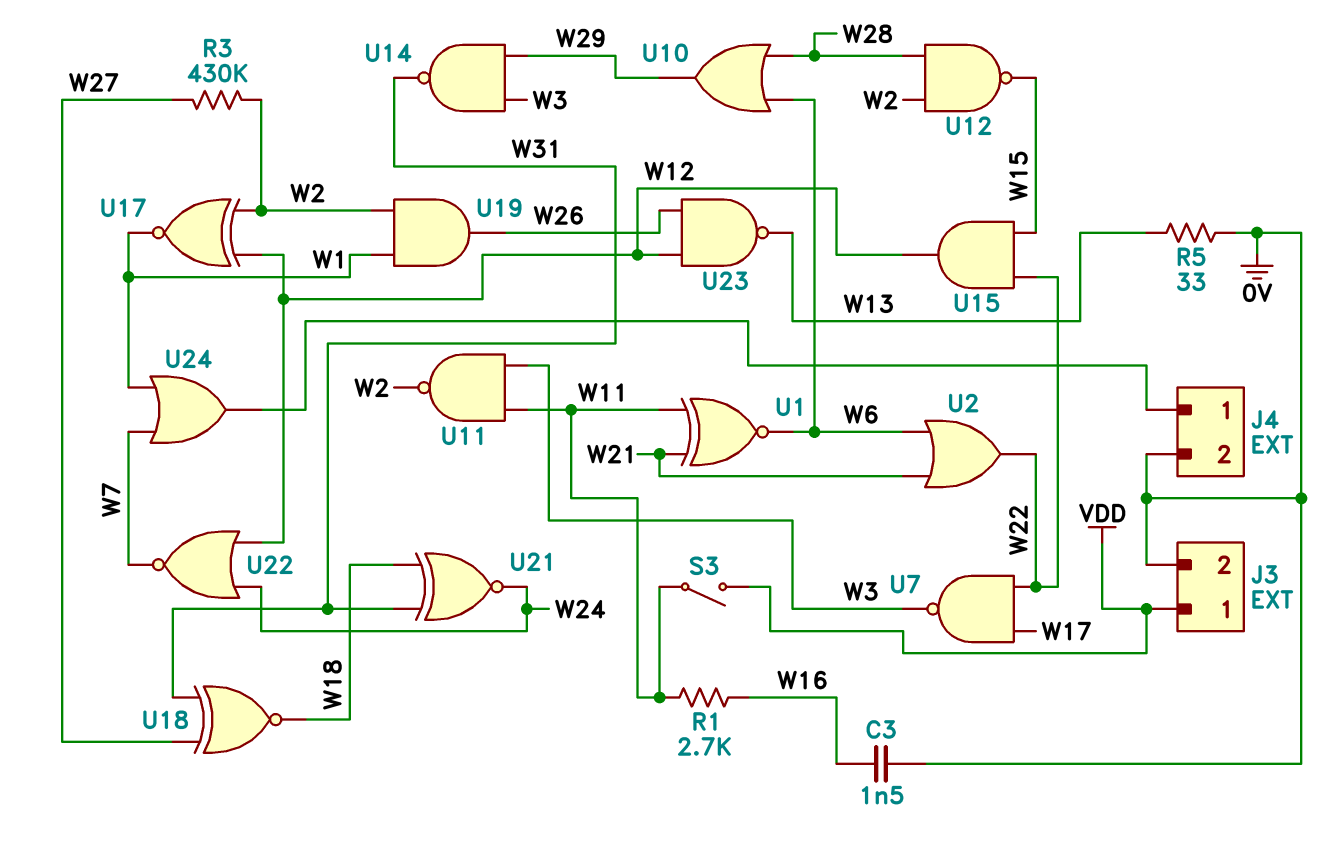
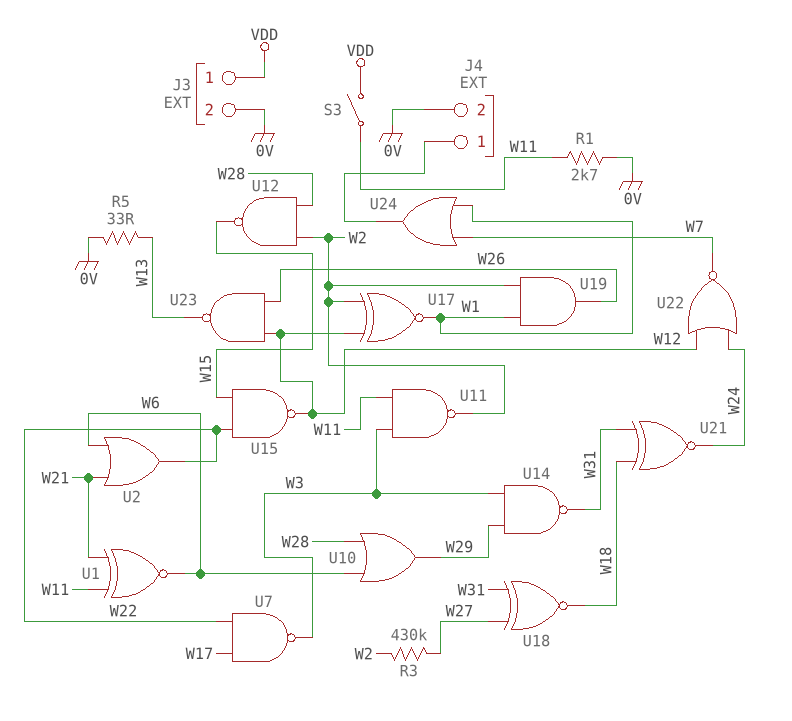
C3: 1.5nF (0V, W16) -> none
R1: 2.7k (W11, W16) -> 2.7k (0V, W11)
U15: AND (in W15, in W22, out W12) -> NAND (in W15, in W22, out W12)

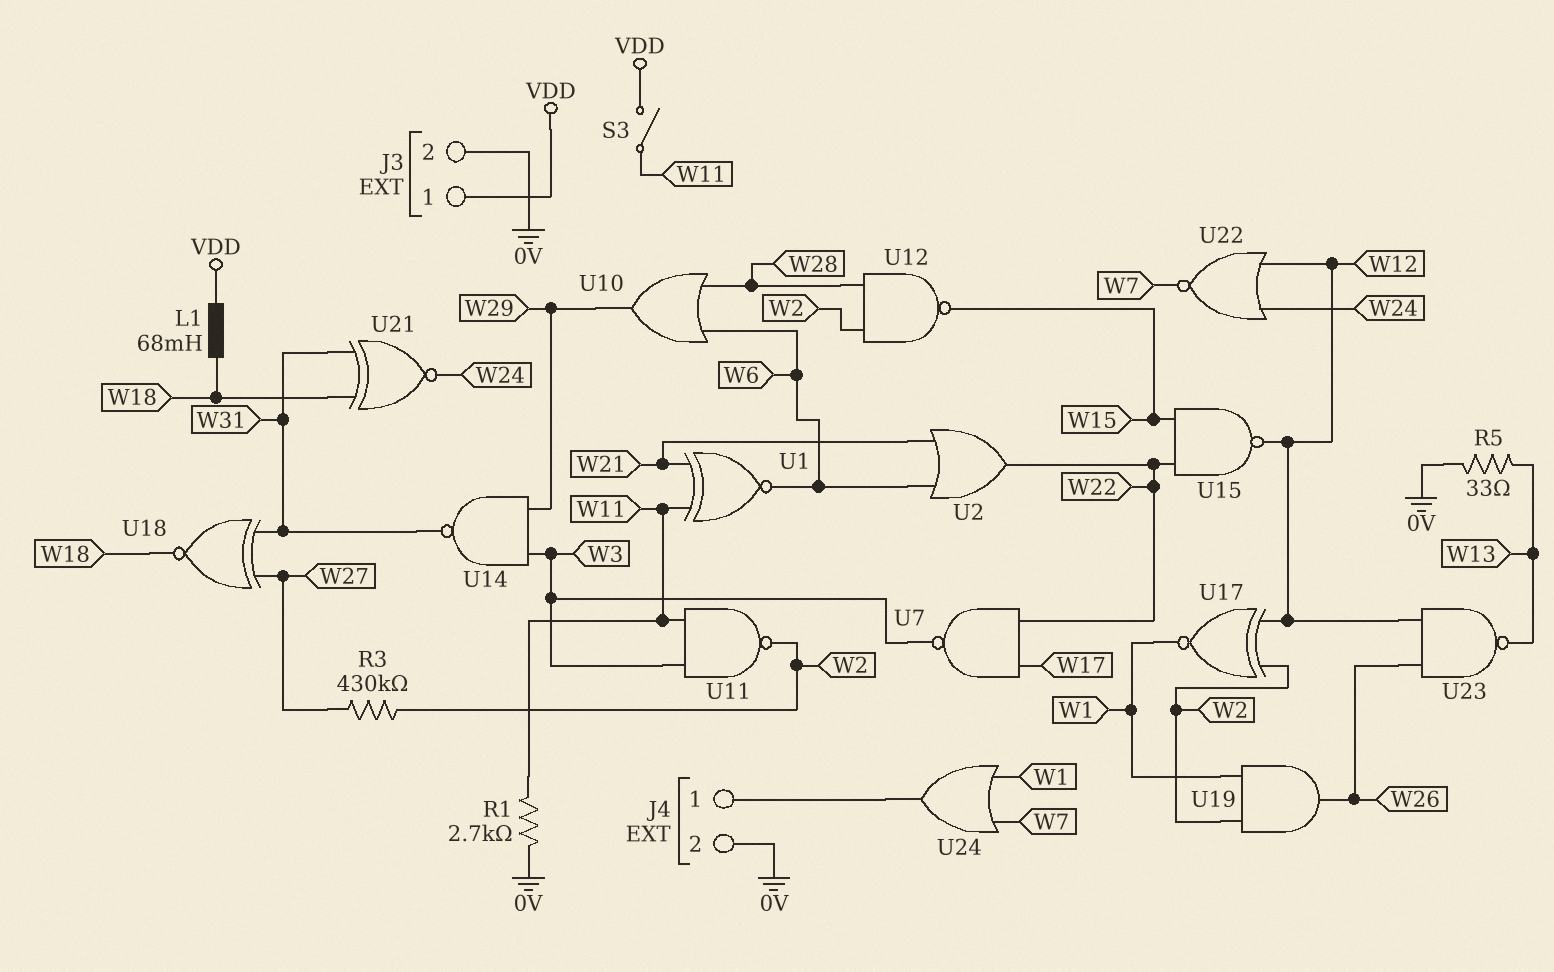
L1: none -> 68mH (VDD, W18)

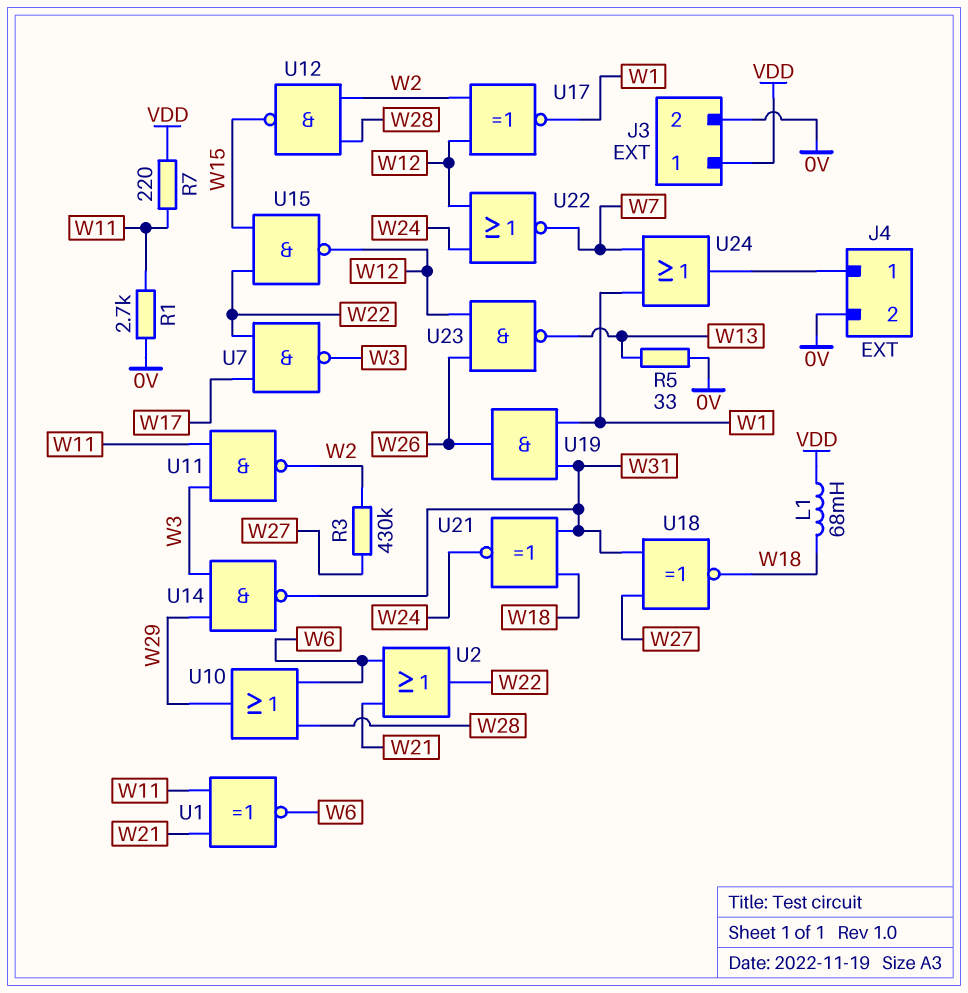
R7: none -> 220 (VDD, W11)
S3: switch (VDD, W11) -> none
U19: AND (in W1, in W2, out W26) -> AND (in W1, in W31, out W26)

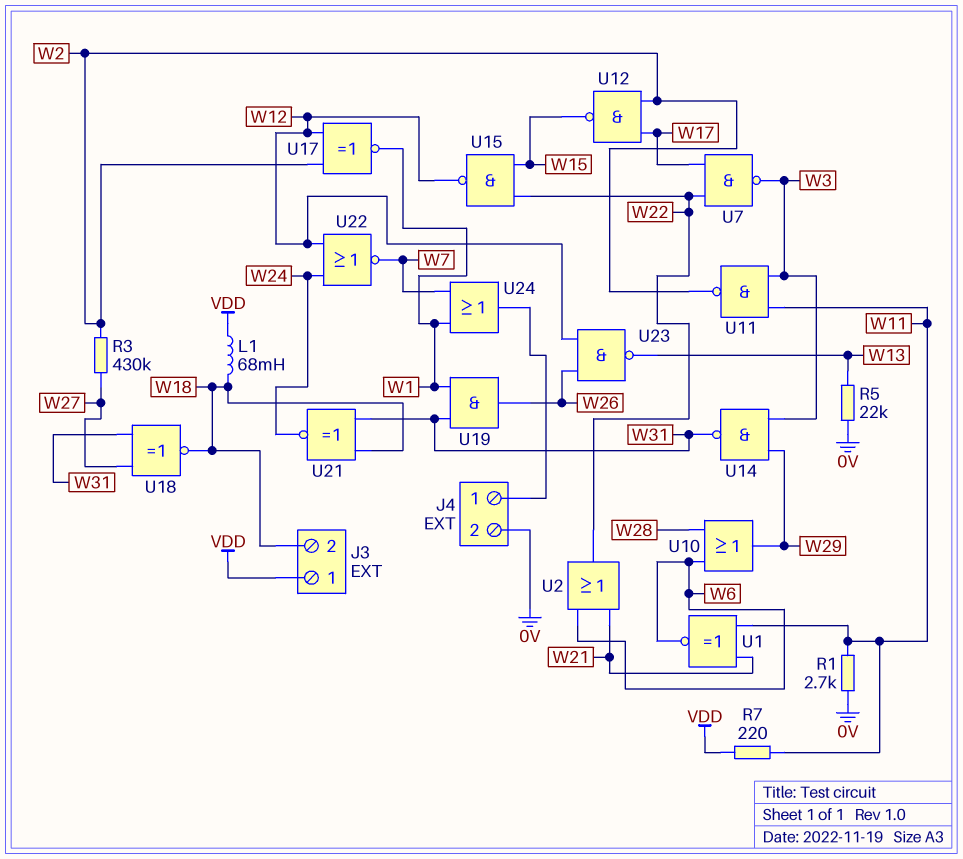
J3 pin 2: 0V -> W18
R5: 33 (0V, W13) -> 22k (0V, W13)
U12: NAND (in W2, in W28, out W15) -> NAND (in W2, in W17, out W15)

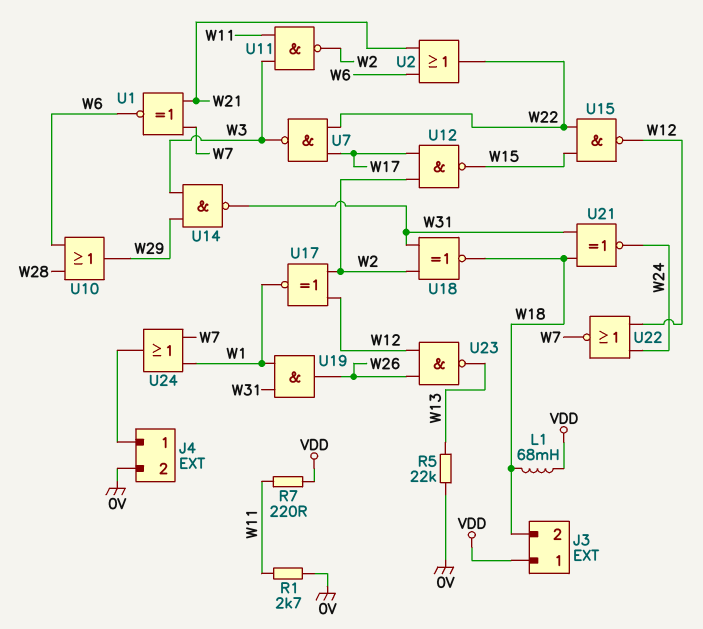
R3: 430k (W2, W27) -> none
U1: XNOR (in W11, in W21, out W6) -> XNOR (in W7, in W21, out W6)
U18: XNOR (in W27, in W31, out W18) -> XNOR (in W2, in W31, out W18)

